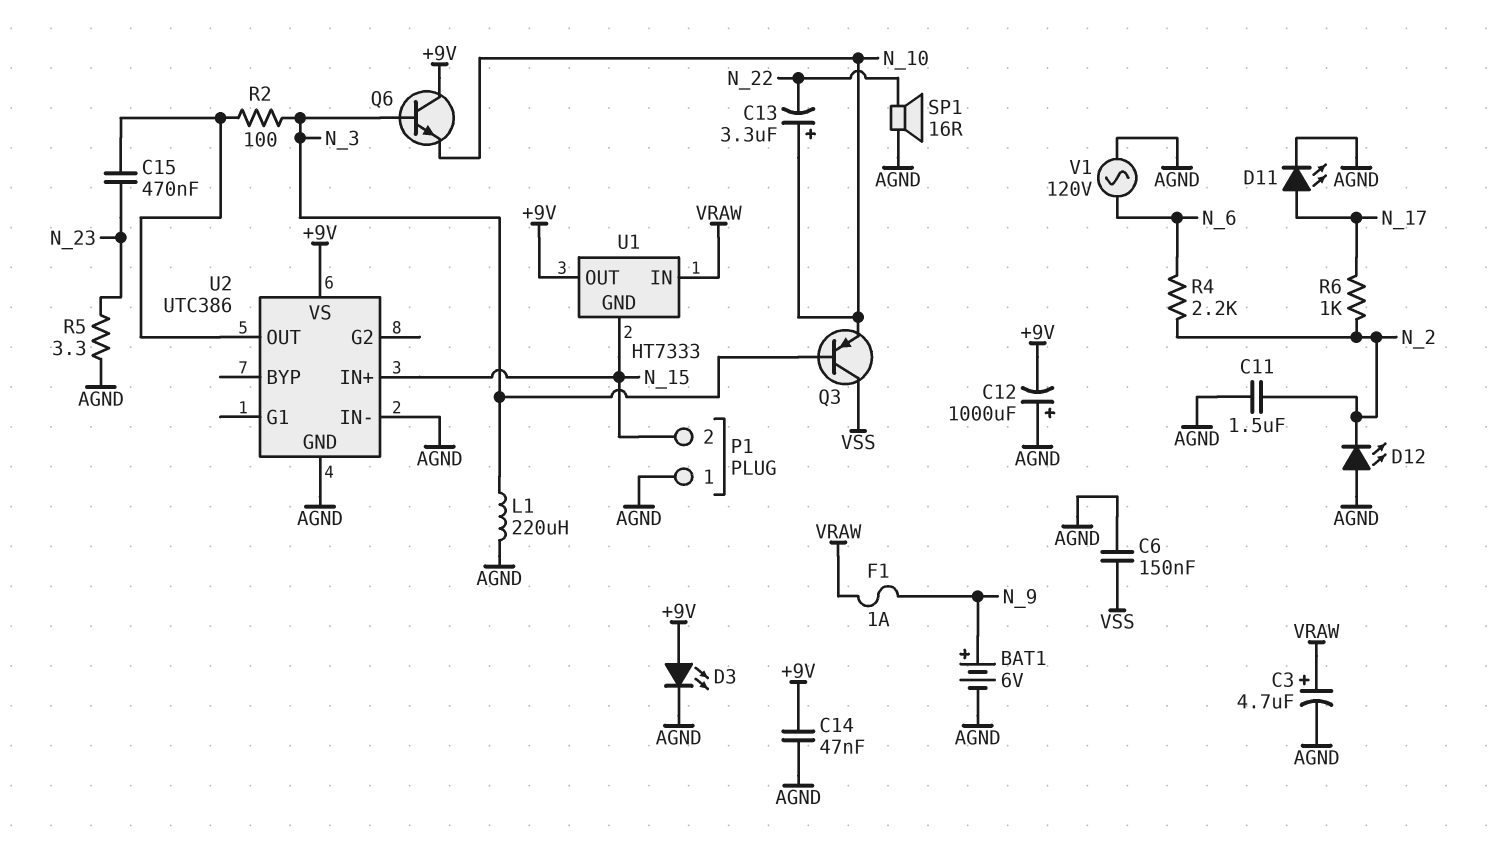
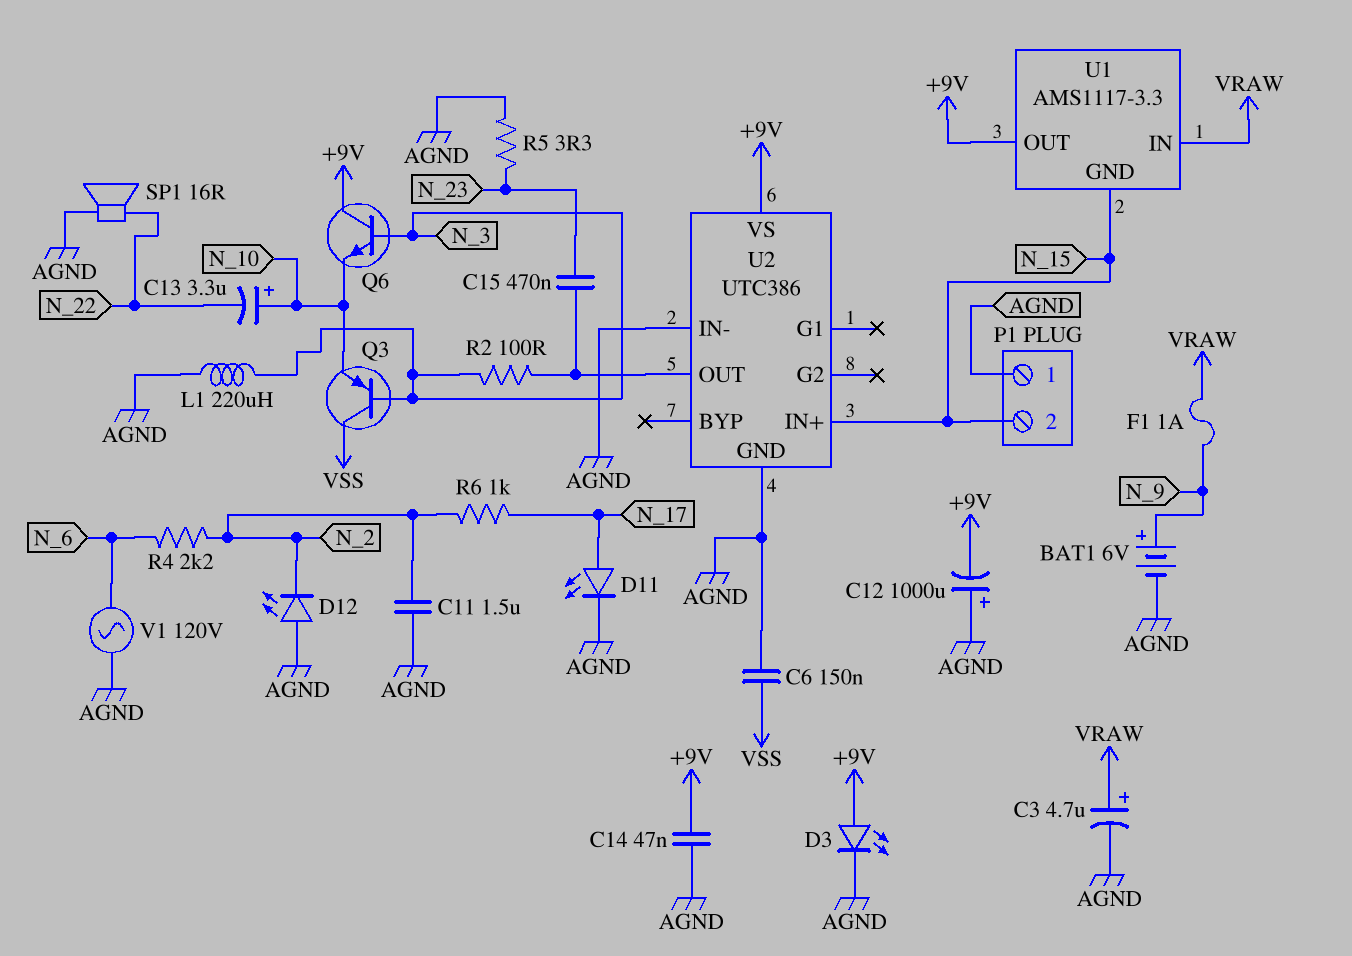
U1: HT7333 -> AMS1117-3.3

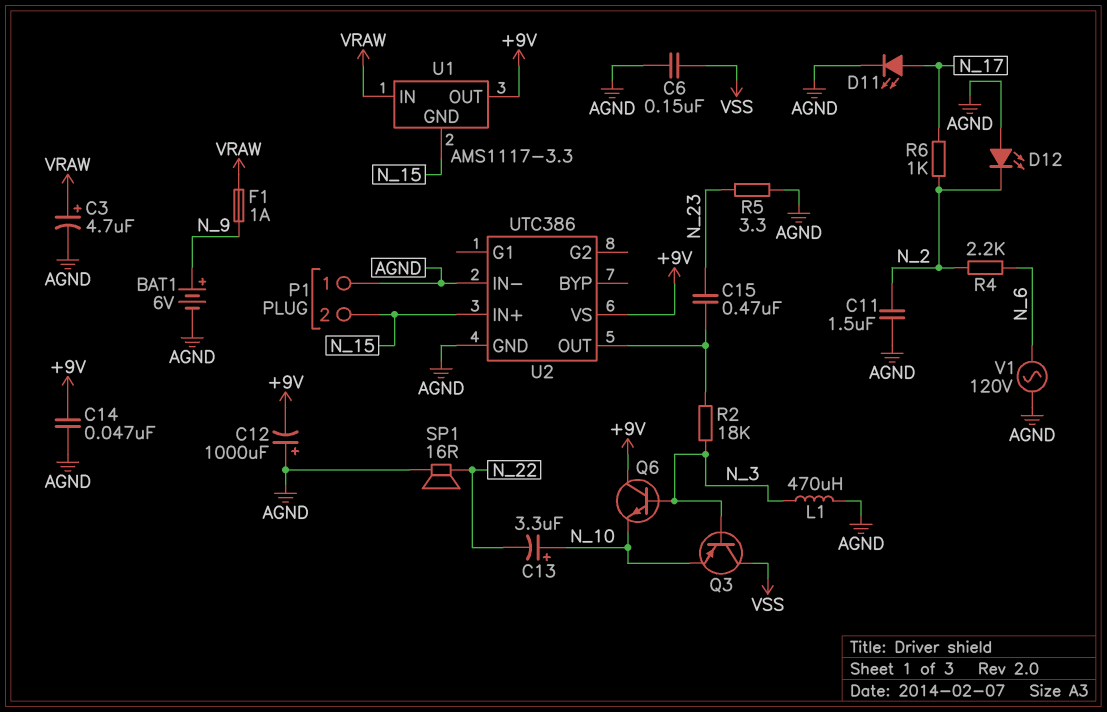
D3: LED (A +9V, K AGND) -> none
L1: 220uH (AGND, N_3) -> 470uH (AGND, N_3)
R2: 100 (N_3, U2/OUT) -> 18k (N_3, U2/OUT)

